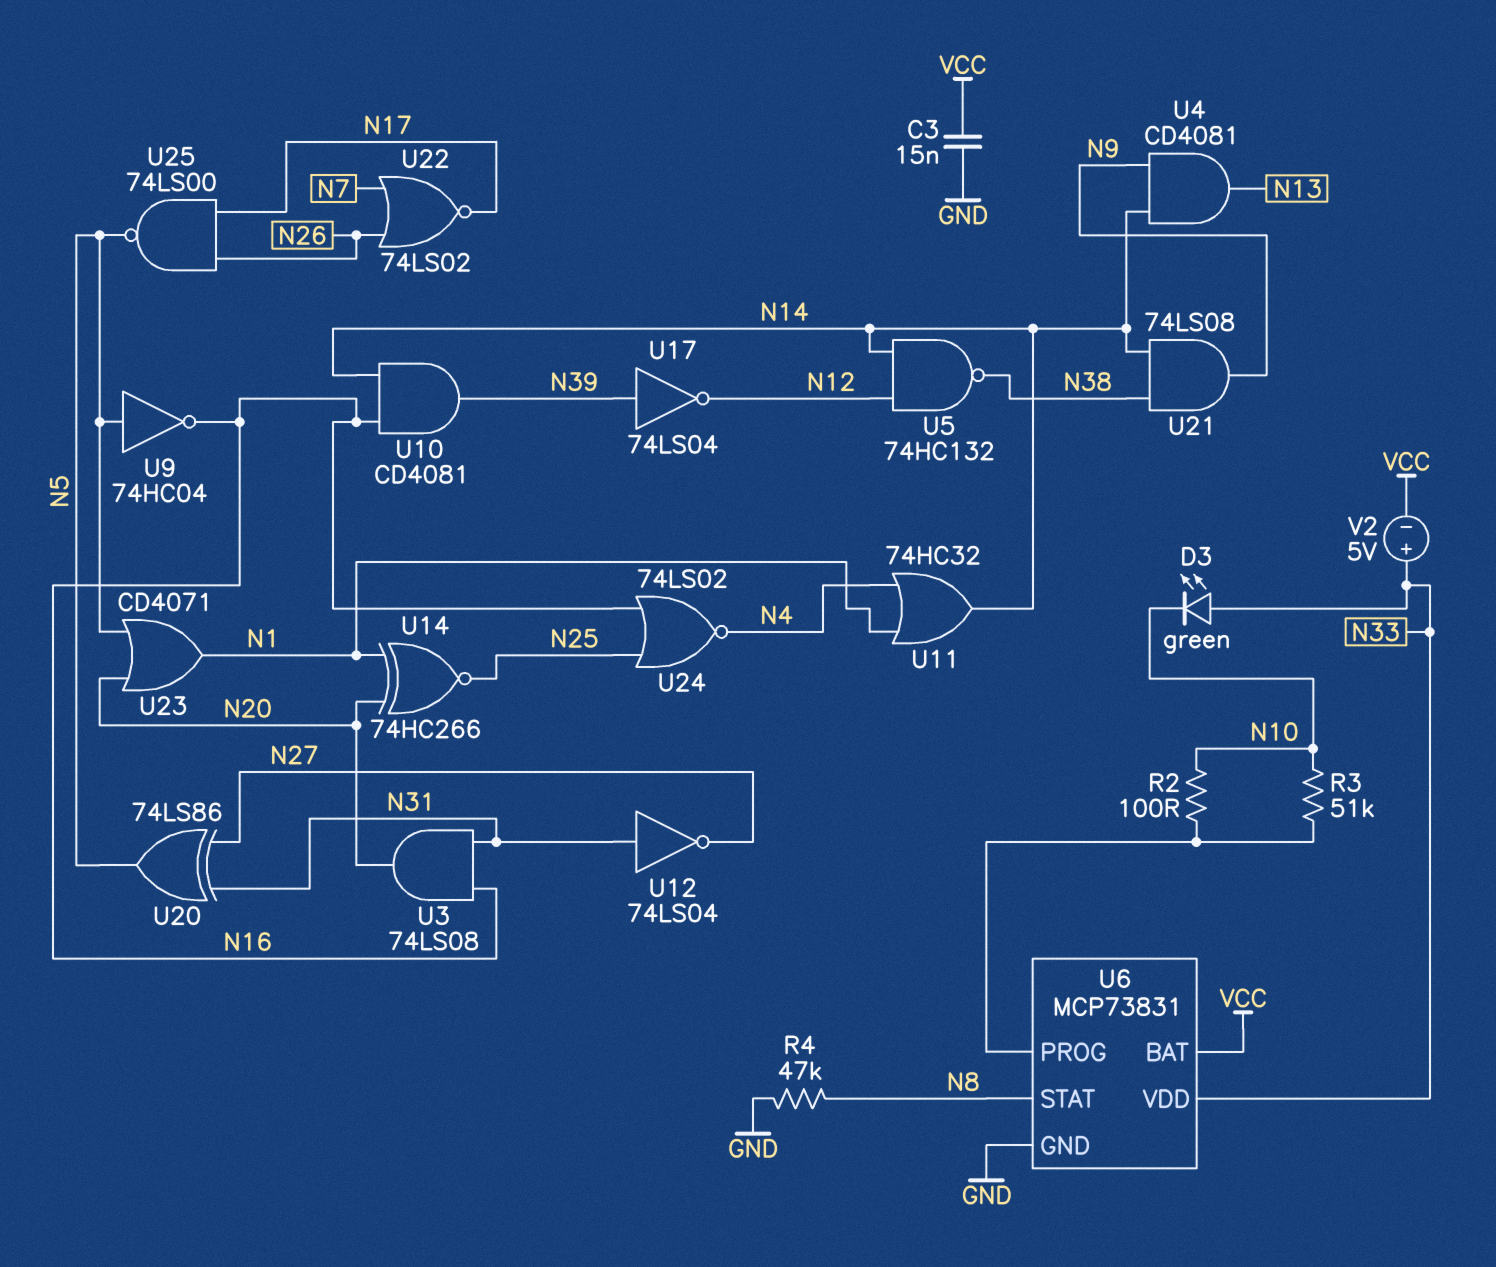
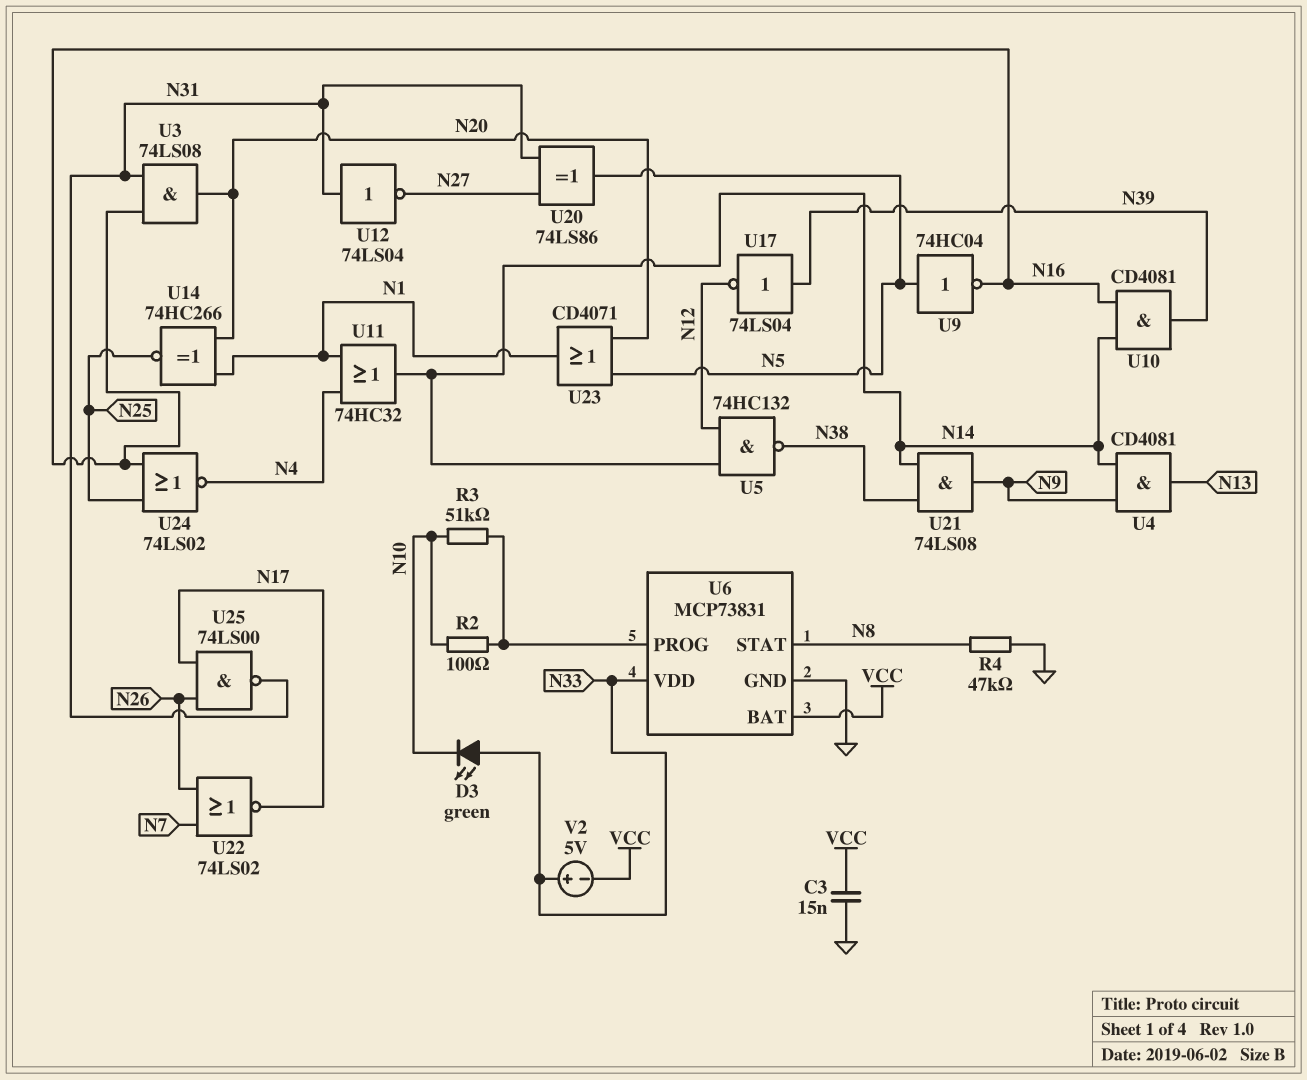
U25: NAND 74LS00 (in N17, in N26, out N5) -> NAND 74LS00 (in N17, in N26, out N31)

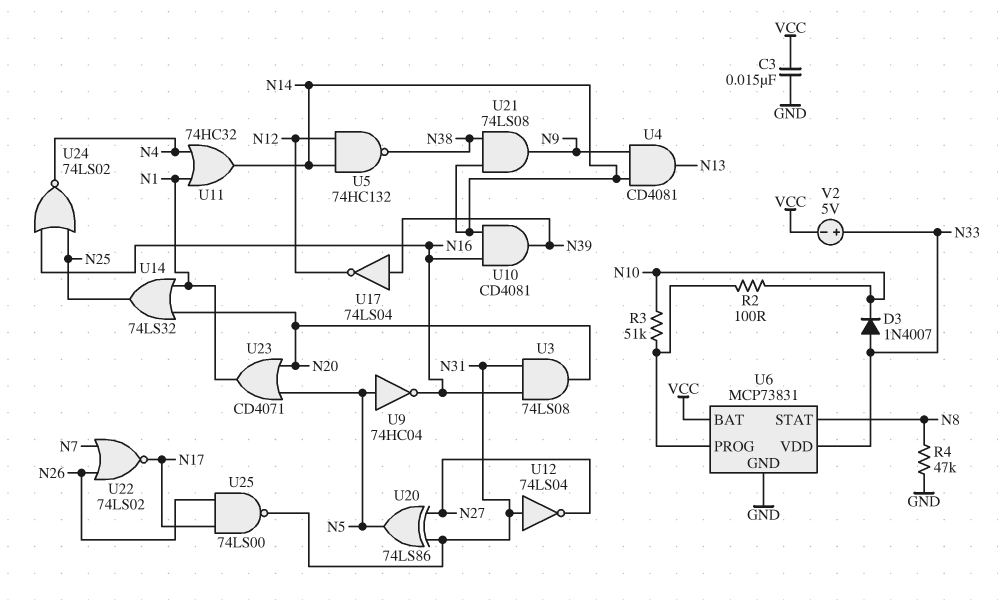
D3: LED green (A N33, K N10) -> diode 1N4007 (A N33, K N10)
U14: XNOR 74HC266 (in N1, in N20, out N25) -> OR 74LS32 (in N1, in N20, out N25)

